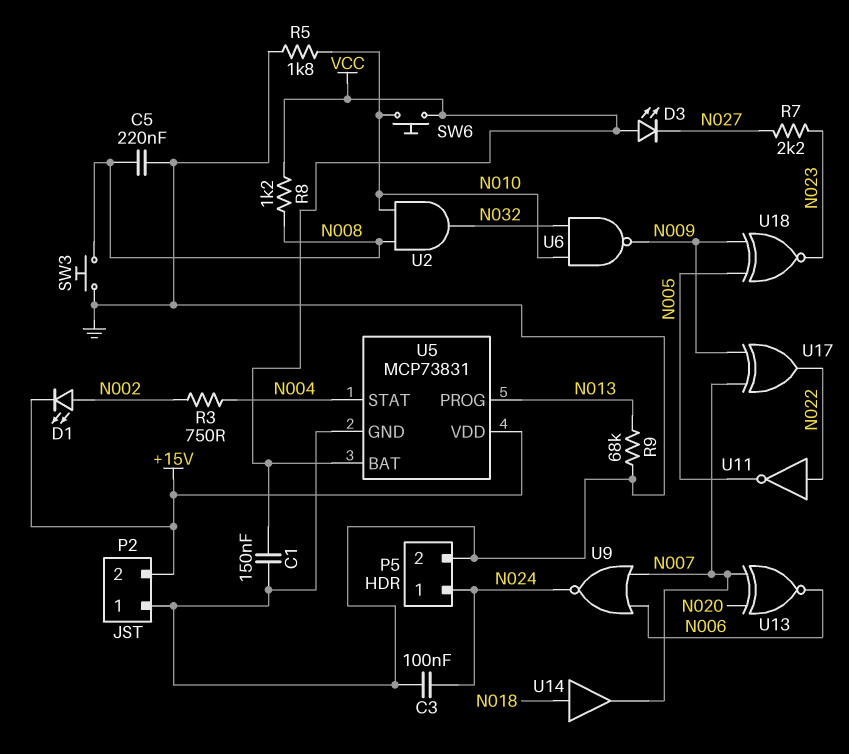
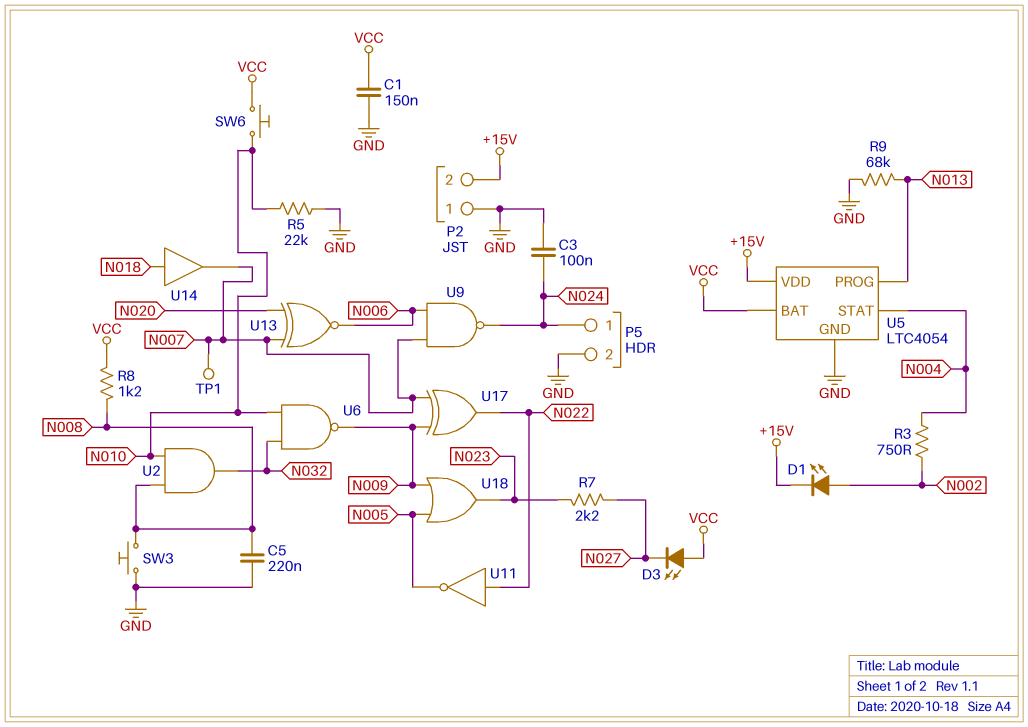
R5: 1.8k (GND, N010) -> 22k (GND, N010)
TP1: none -> test point (N007)
U5: MCP73831 -> LTC4054
U9: NOR (in N006, in N007, out N024) -> NAND (in N006, in N007, out N024)
U18: XNOR (in N005, in N009, out N023) -> OR (in N005, in N009, out N023)

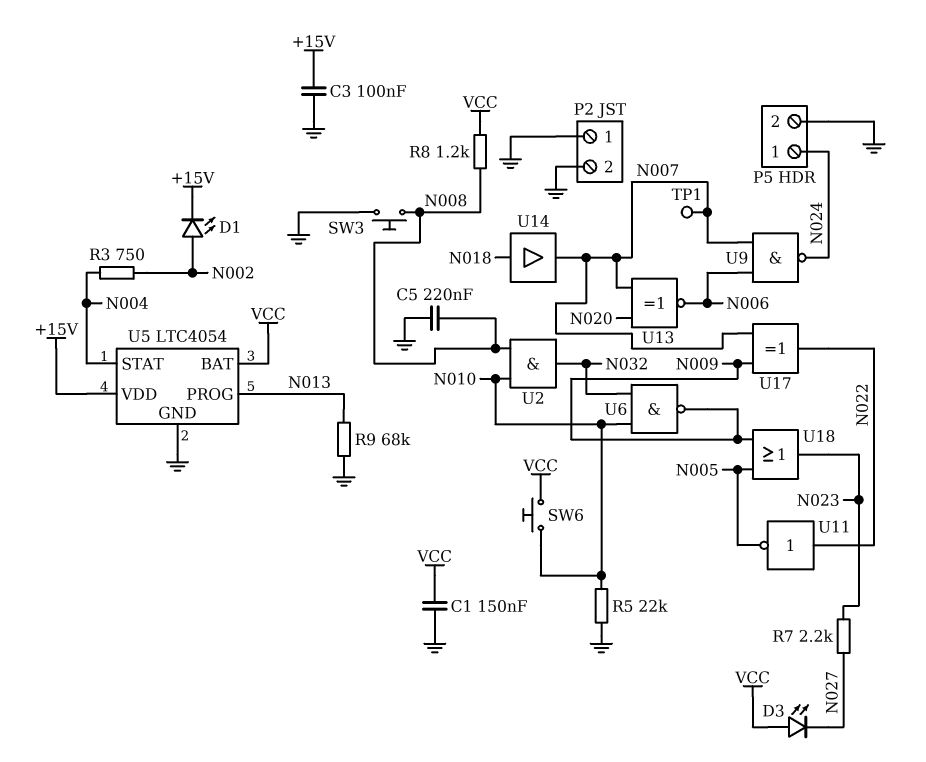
C3: 100nF (GND, N024) -> 100nF (+15V, GND)
P2 pin 2: +15V -> GND

